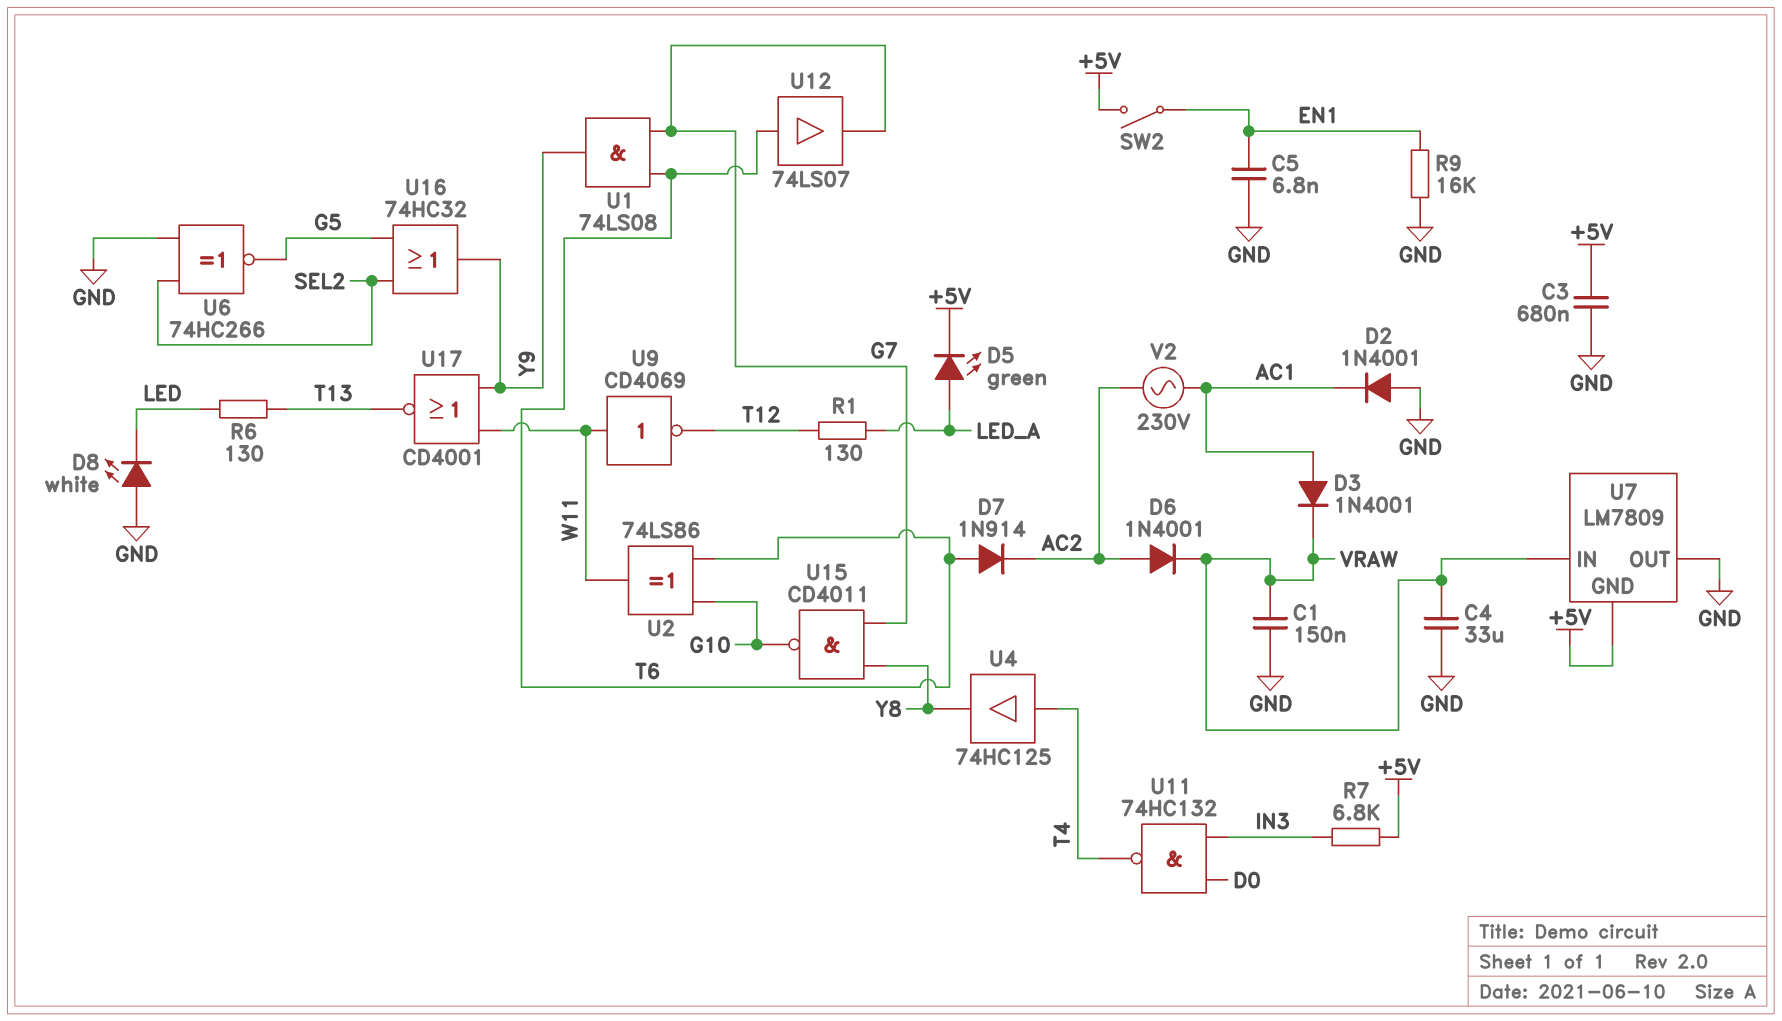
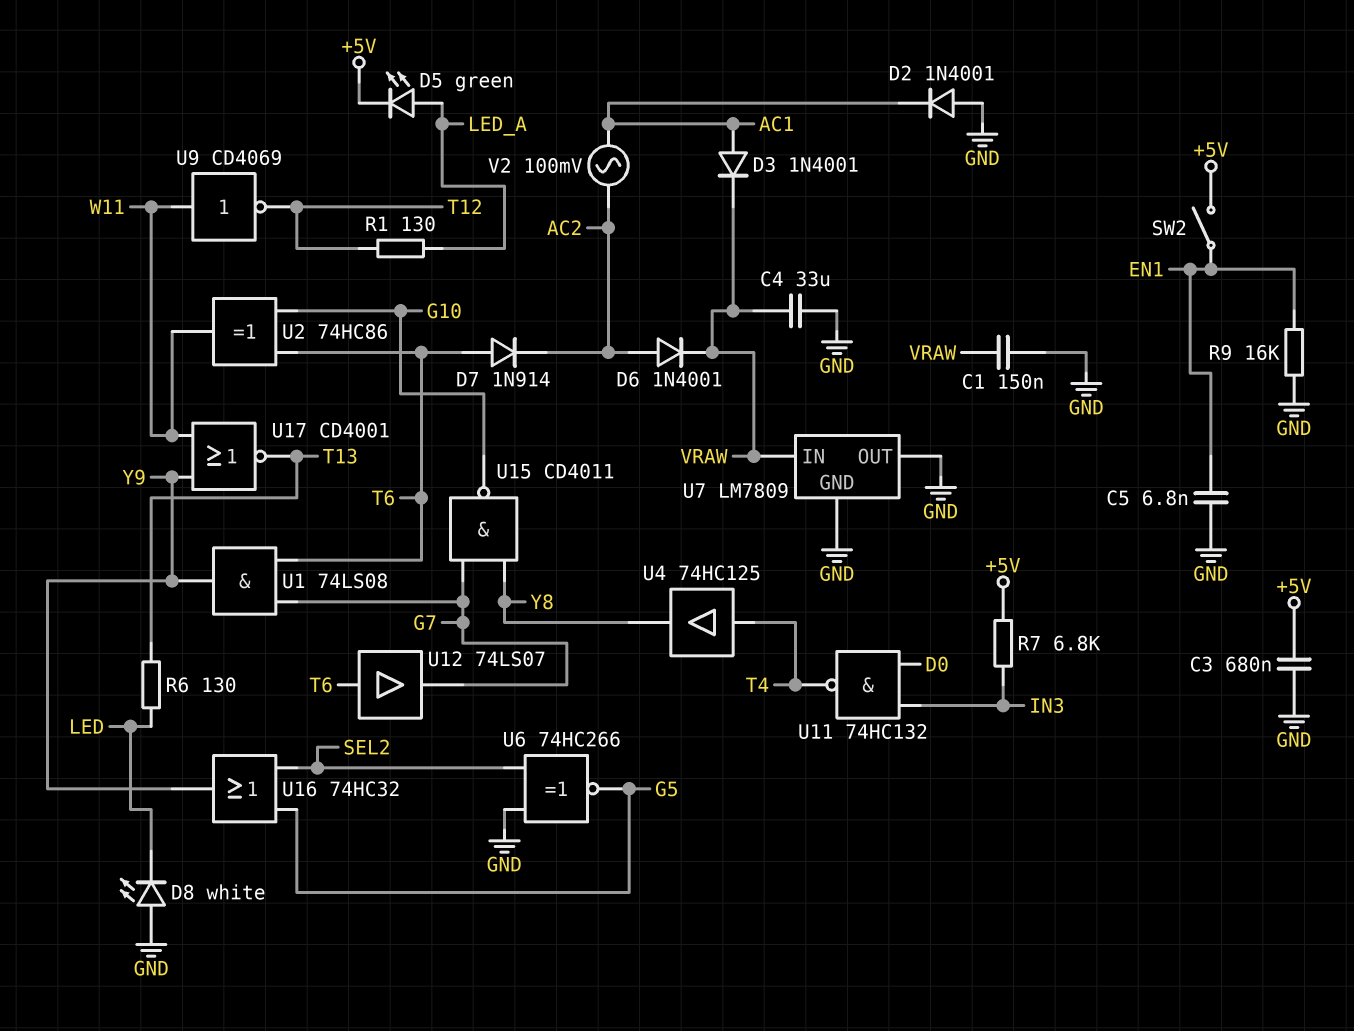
U2: XOR 74LS86 (in G10, in T6, out W11) -> XOR 74HC86 (in G10, in T6, out W11)
U7 pin GND: +5V -> GND
V2: AC 230V (AC1, AC2) -> AC 100mV (AC1, AC2)

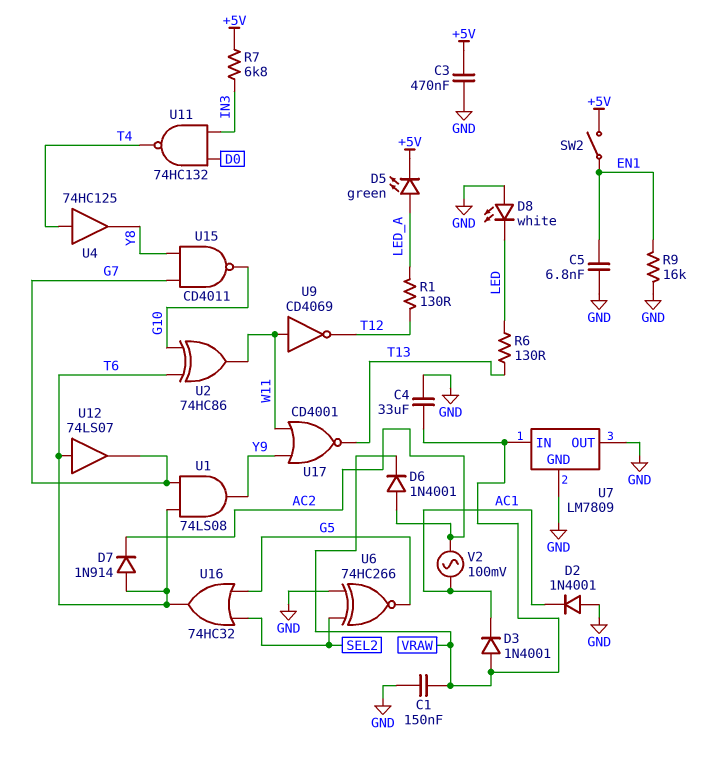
C3: 680nF (+5V, GND) -> 470nF (+5V, GND)
D3: diode 1N4001 (A AC1, K VRAW) -> diode 1N4001 (A VRAW, K AC1)
U16: OR 74HC32 (in G5, in SEL2, out Y9) -> OR 74HC32 (in G5, in SEL2, out T6)

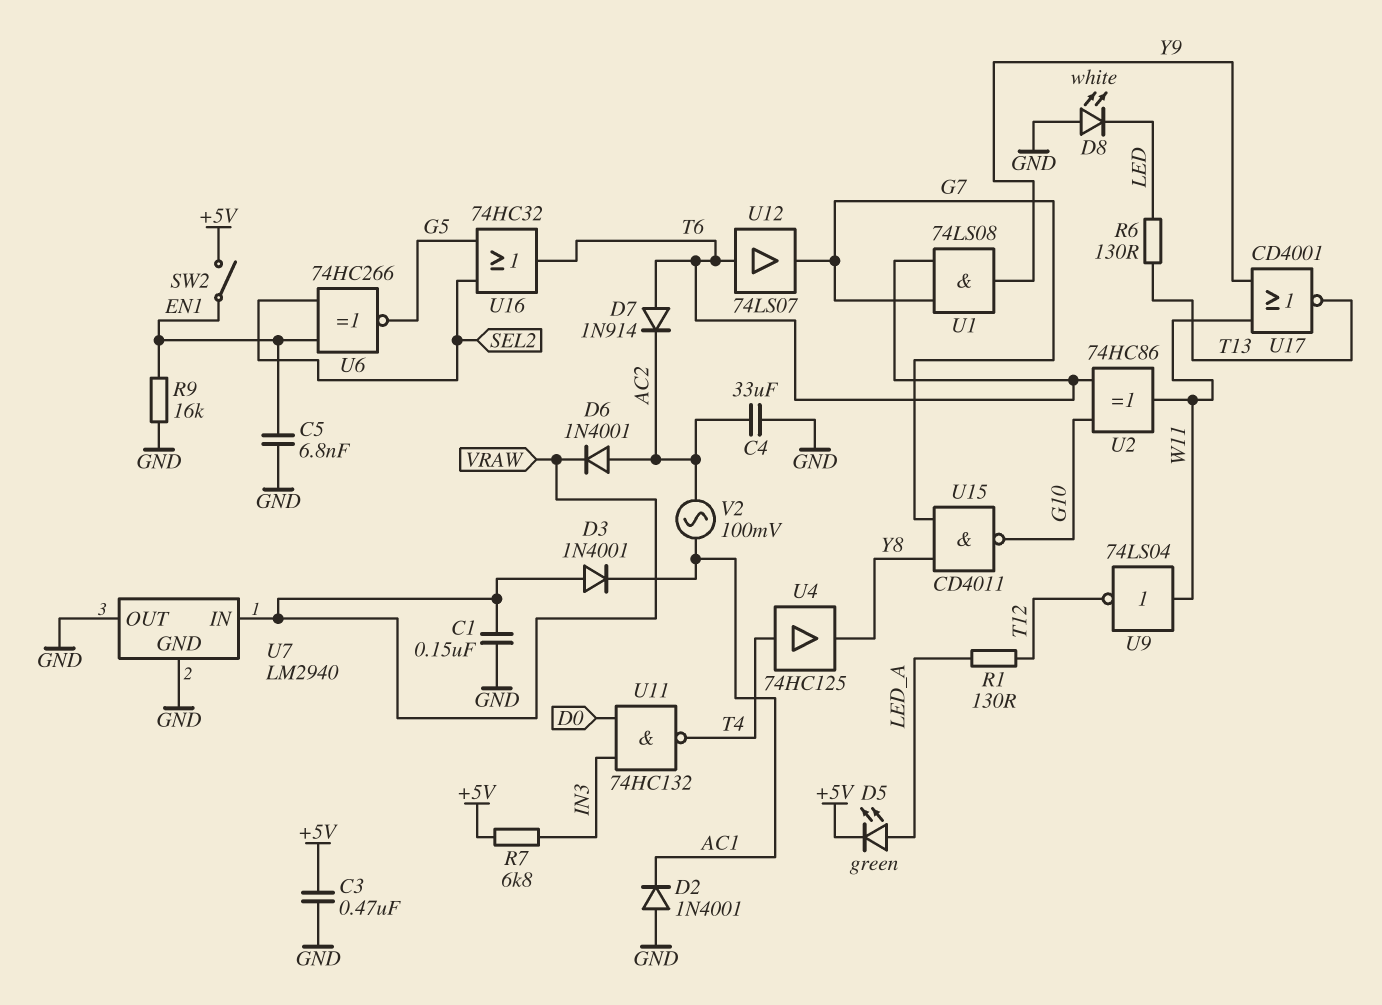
C4: 33uF (GND, VRAW) -> 33uF (AC2, GND)
U6: XNOR 74HC266 (in GND, in SEL2, out G5) -> XNOR 74HC266 (in EN1, in SEL2, out G5)
U7: LM7809 -> LM2940
U9: NOT CD4069 (in W11, out T12) -> NOT 74LS04 (in W11, out T12)

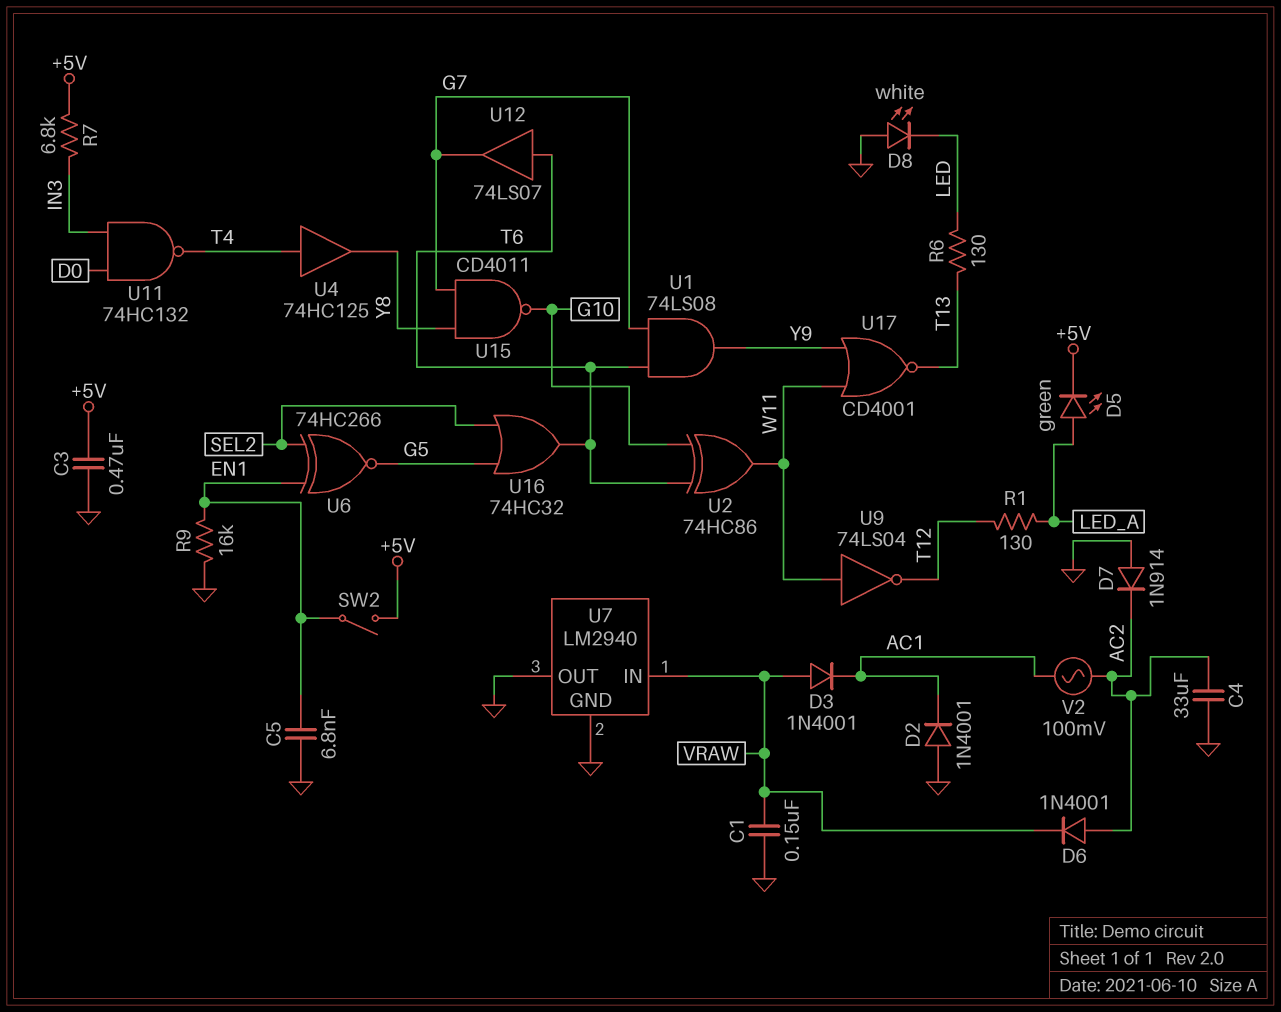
D7: diode 1N914 (A T6, K AC2) -> diode 1N914 (A GND, K AC2)

